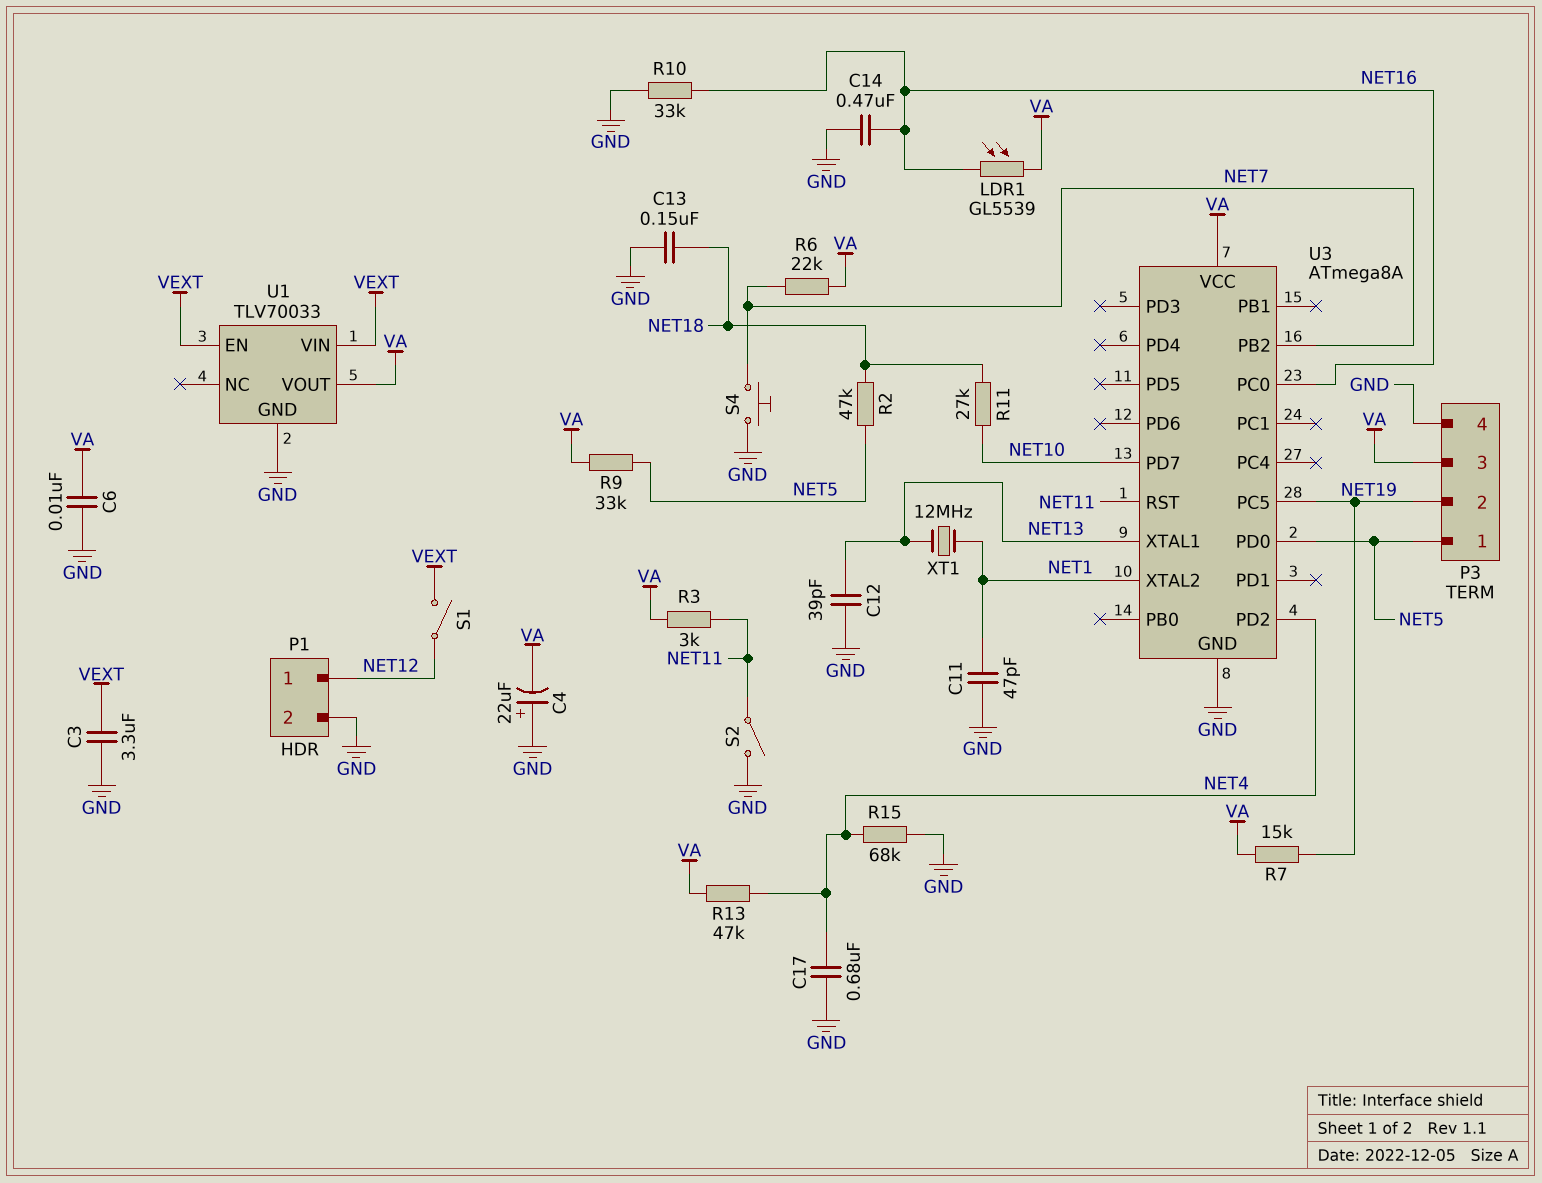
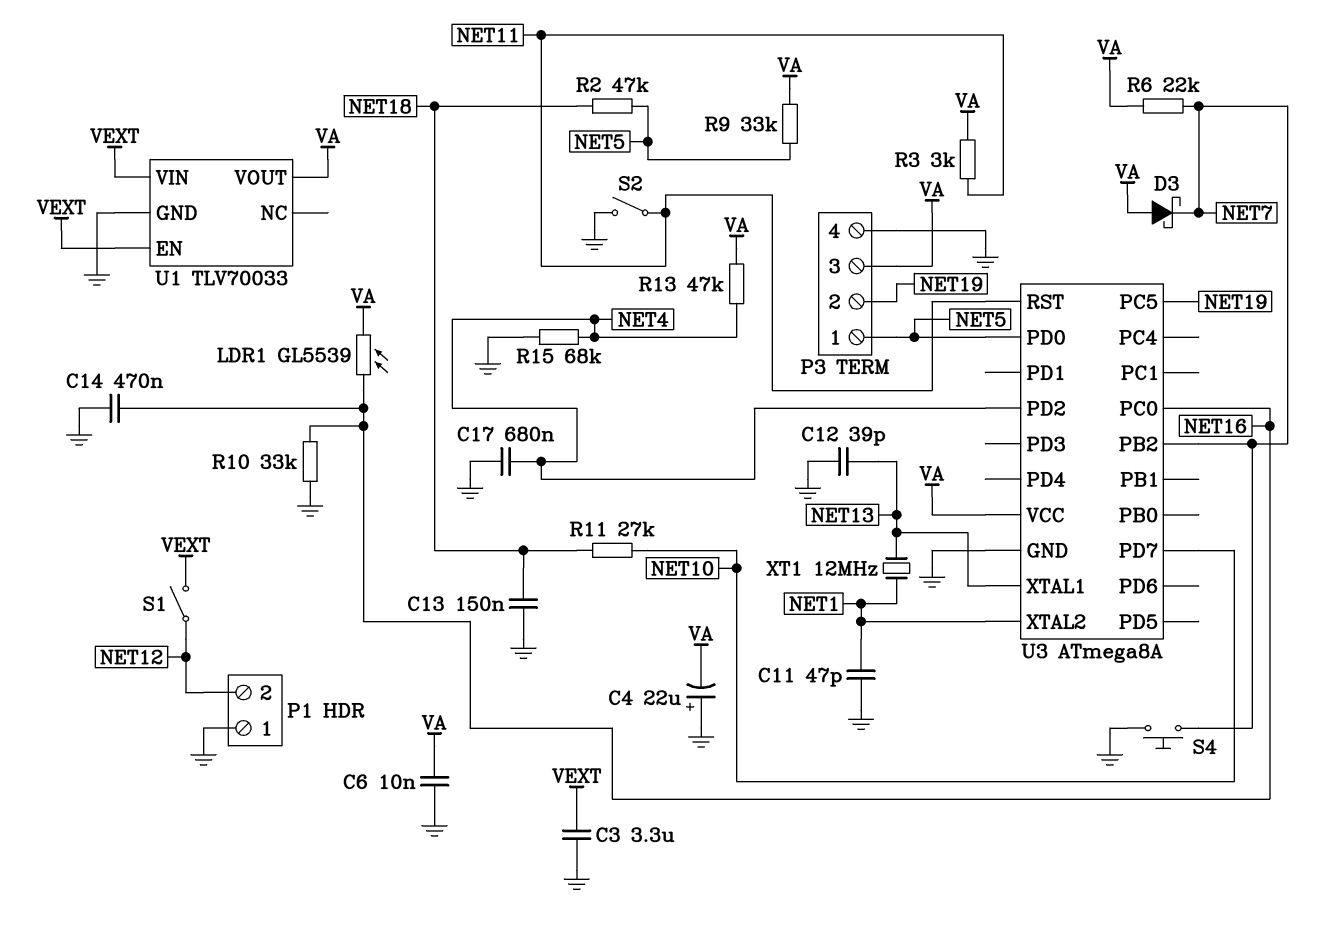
D3: none -> schottky (A VA, K NET7)
P1 pin 1: NET12 -> GND
P1 pin 2: GND -> NET12
R7: 15k (NET19, VA) -> none

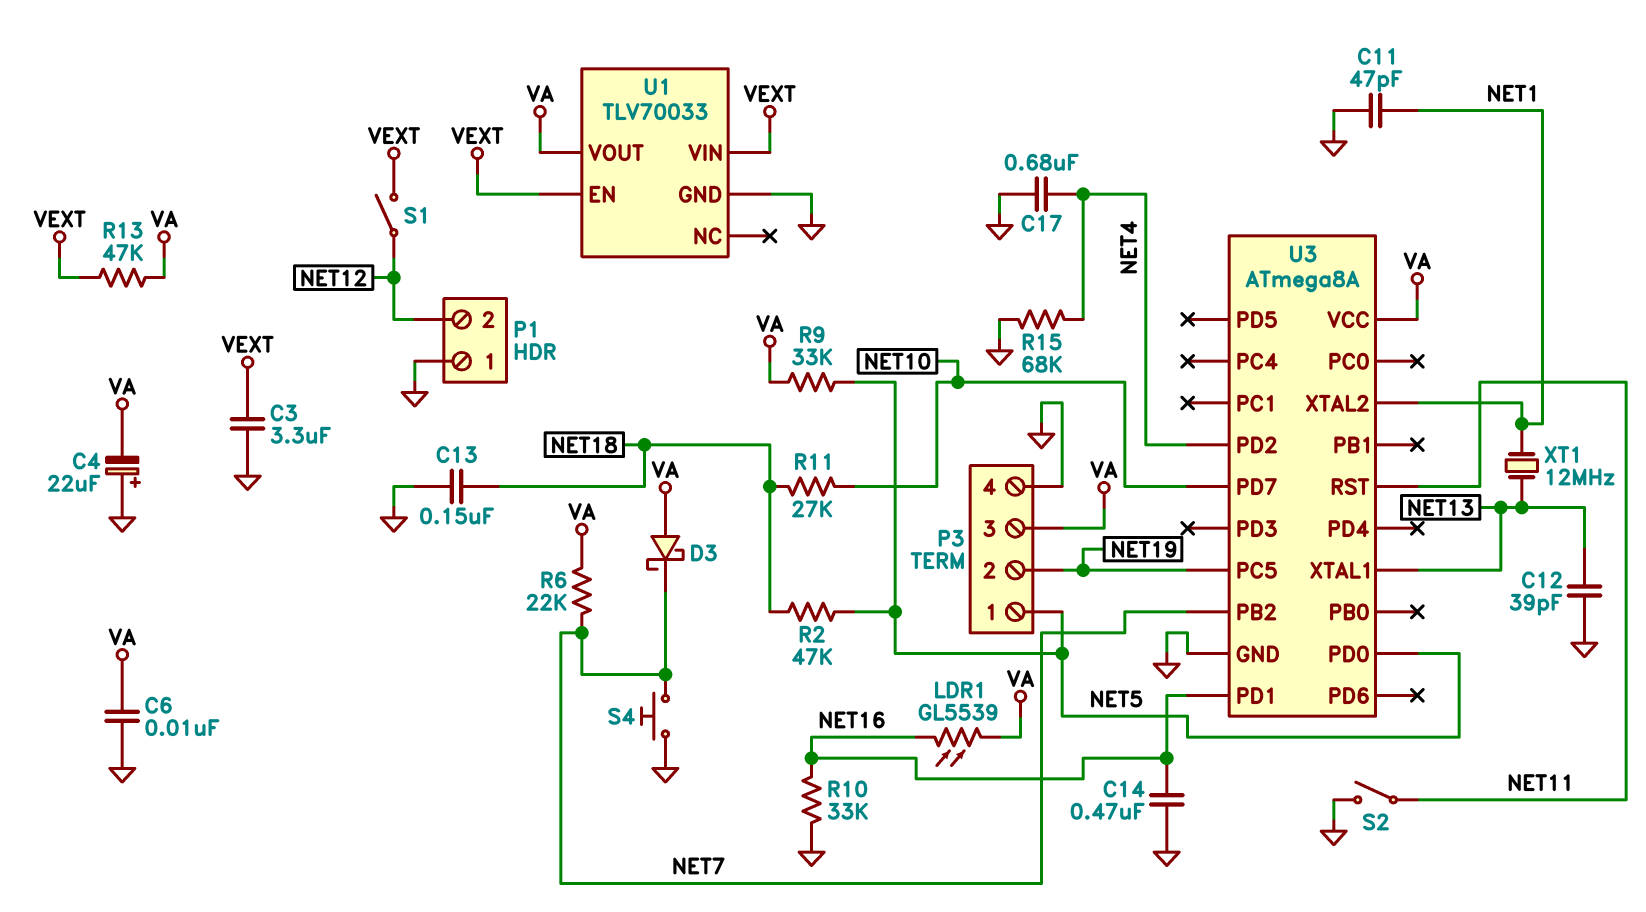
R3: 3k (NET11, VA) -> none
R13: 47k (NET4, VA) -> 47k (VA, VEXT)
U3 pin PC0: NET16 -> none
U3 pin PD1: none -> NET16

